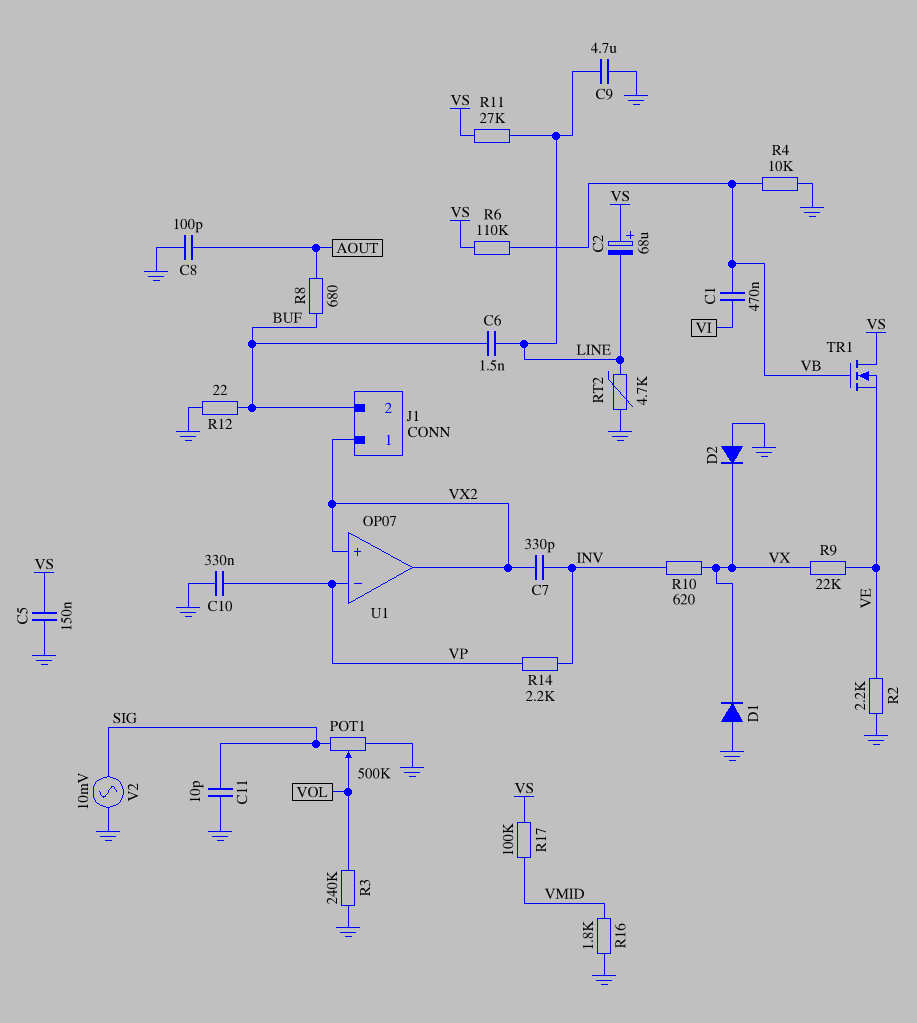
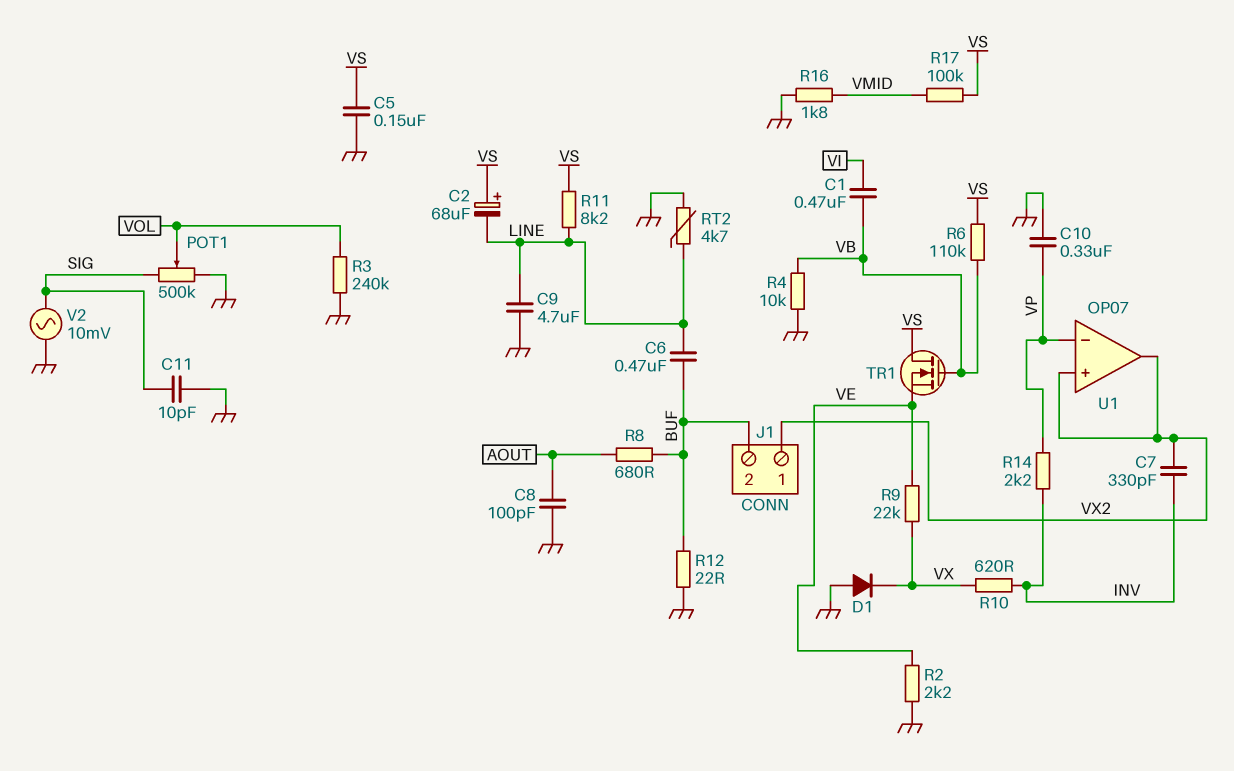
C6: 1.5nF (BUF, LINE) -> 470nF (BUF, LINE)
D2: diode (A GND, K VX) -> none
R11: 27k (LINE, VS) -> 8.2k (LINE, VS)

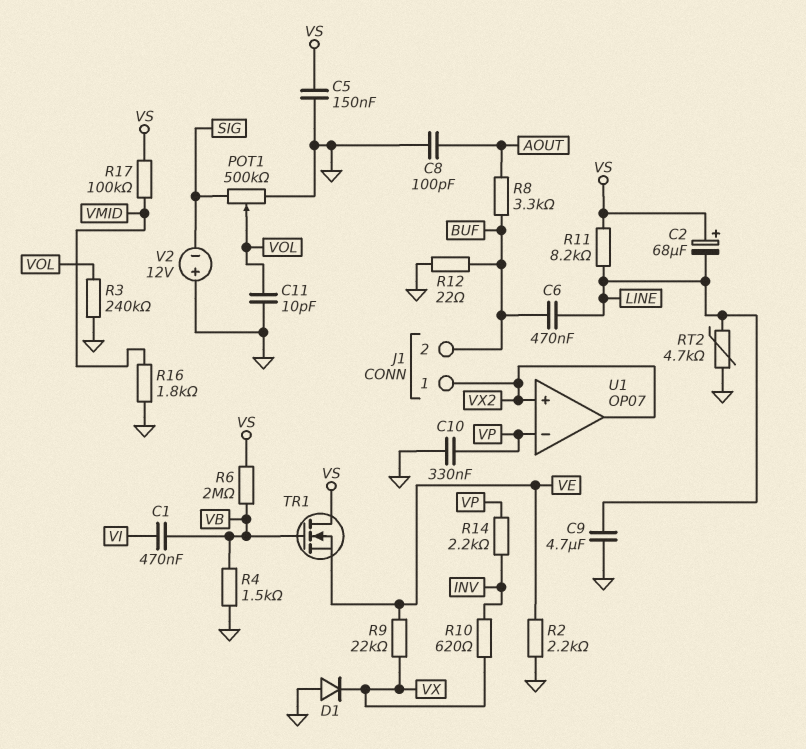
C7: 330pF (INV, VX2) -> none
C11: 10pF (GND, SIG) -> 10pF (GND, VOL)
R4: 10k (GND, VB) -> 1.5k (GND, VB)
R6: 110k (VB, VS) -> 2M (VB, VS)
R8: 680 (AOUT, BUF) -> 3.3k (AOUT, BUF)
V2: AC 10mV (GND, SIG) -> 12V (plus GND, minus SIG)

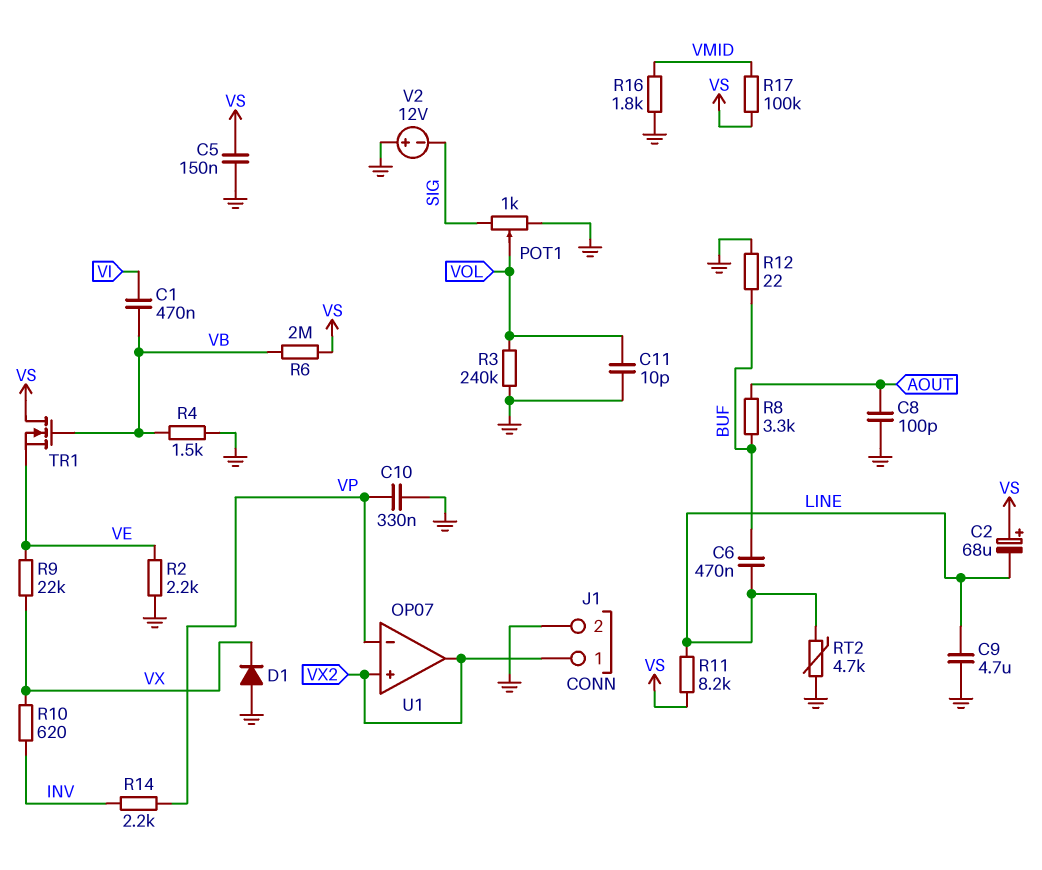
J1 pin 2: BUF -> GND
POT1: 500k (GND, SIG, wiper VOL) -> 1k (GND, SIG, wiper VOL)

